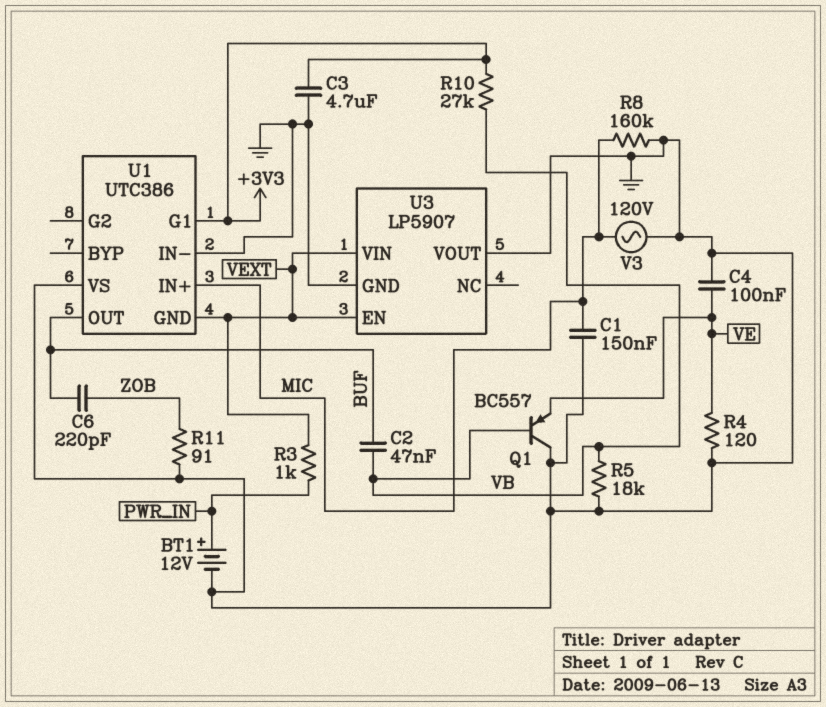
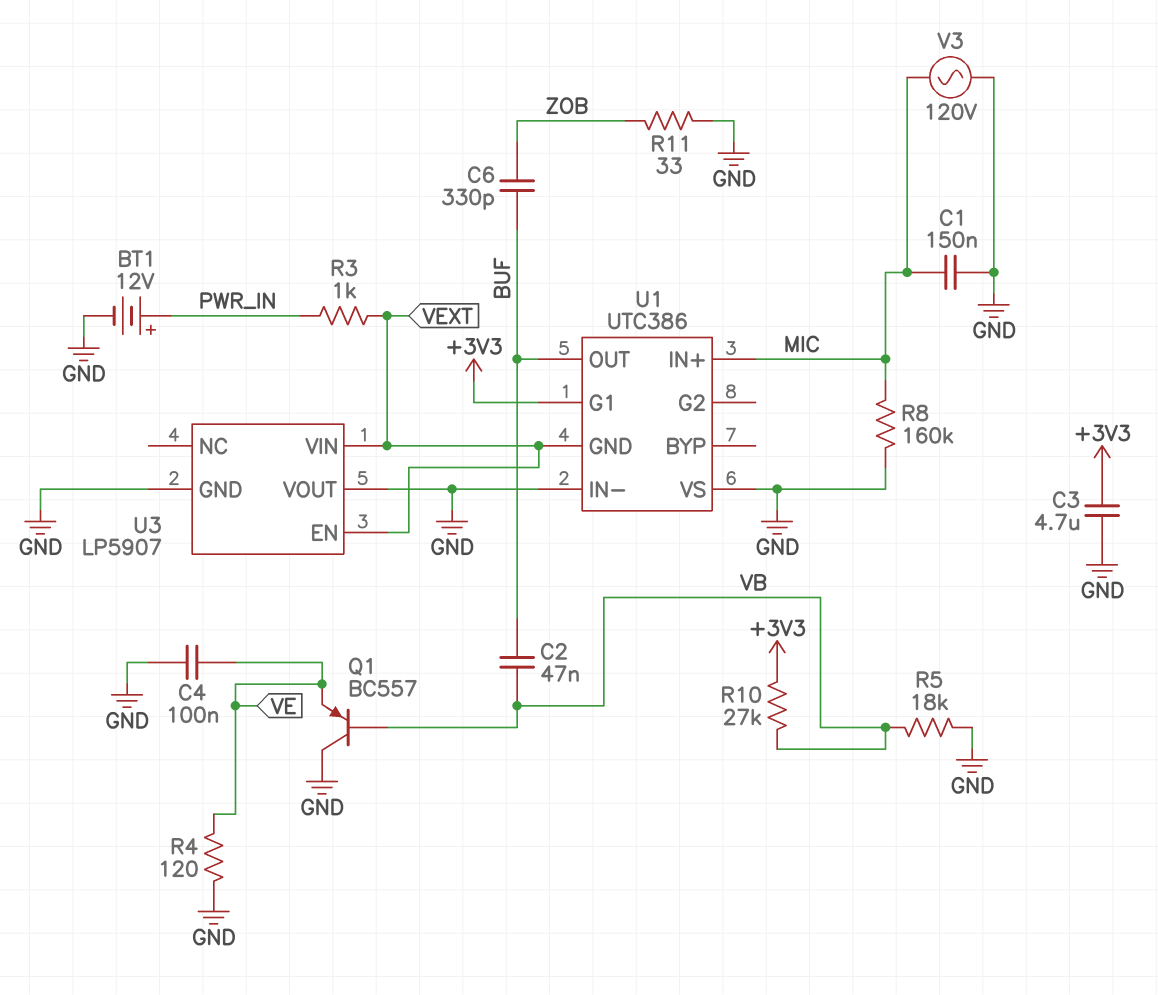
C6: 220pF (BUF, ZOB) -> 330pF (BUF, ZOB)
R11: 91 (GND, ZOB) -> 33 (GND, ZOB)

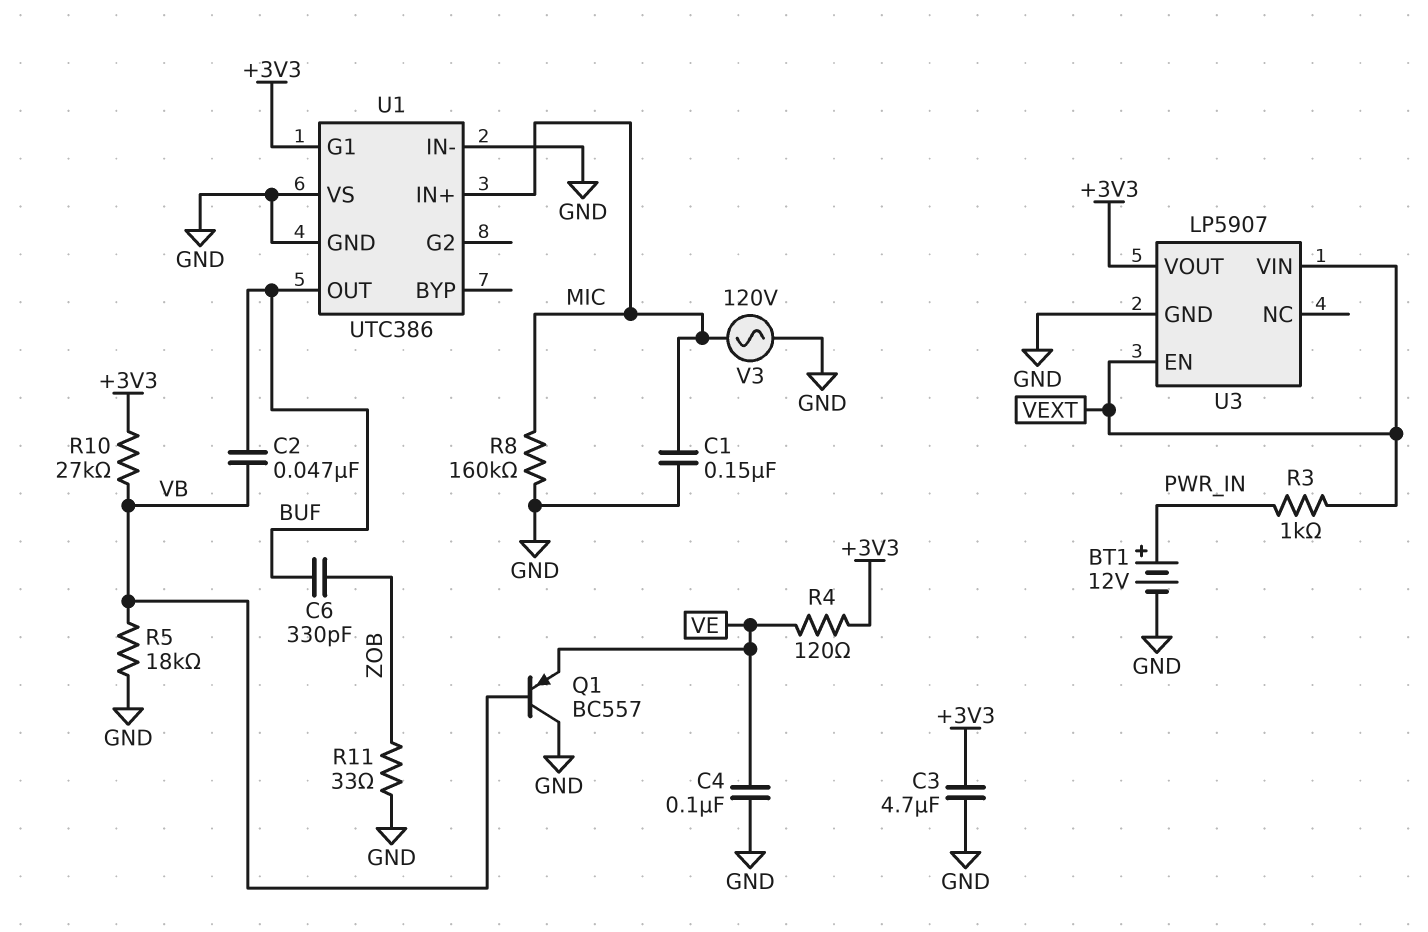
R4: 120 (GND, VE) -> 120 (+3V3, VE)
U1 pin GND: VEXT -> GND
U3 pin VOUT: GND -> +3V3

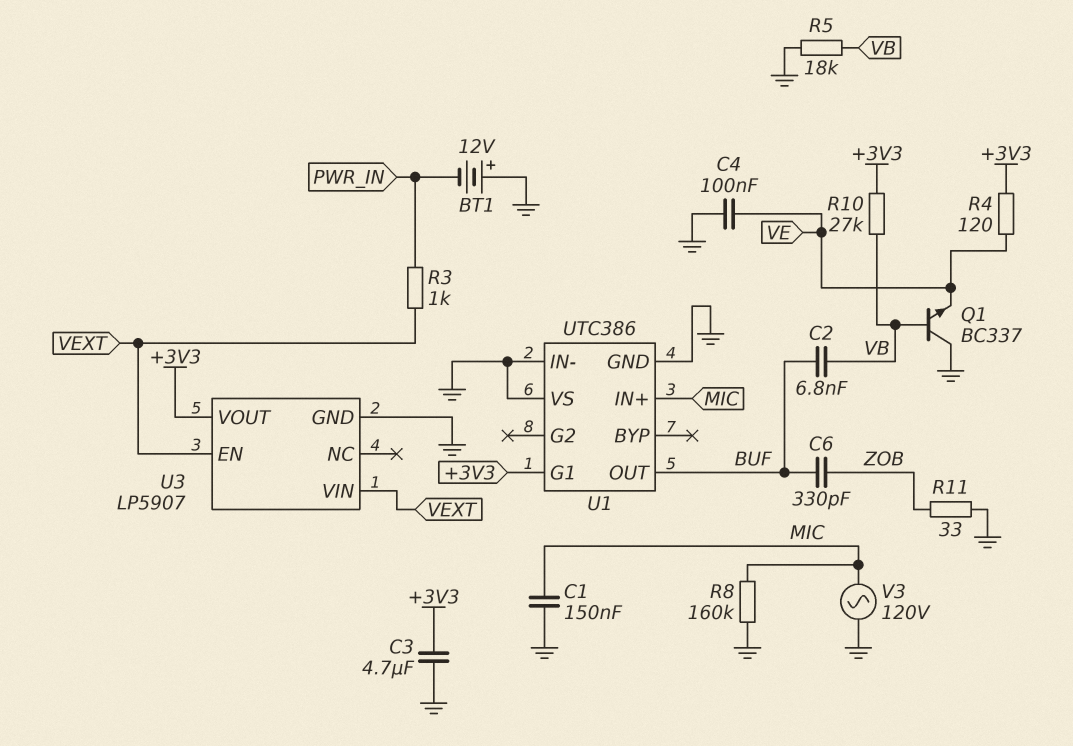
BT1: 12V (plus PWR_IN, minus GND) -> 12V (plus GND, minus PWR_IN)
C2: 47nF (BUF, VB) -> 6.8nF (BUF, VB)
Q1: PNP BC557 (B VB, C GND, E VE) -> NPN BC337 (B VB, C GND, E VE)

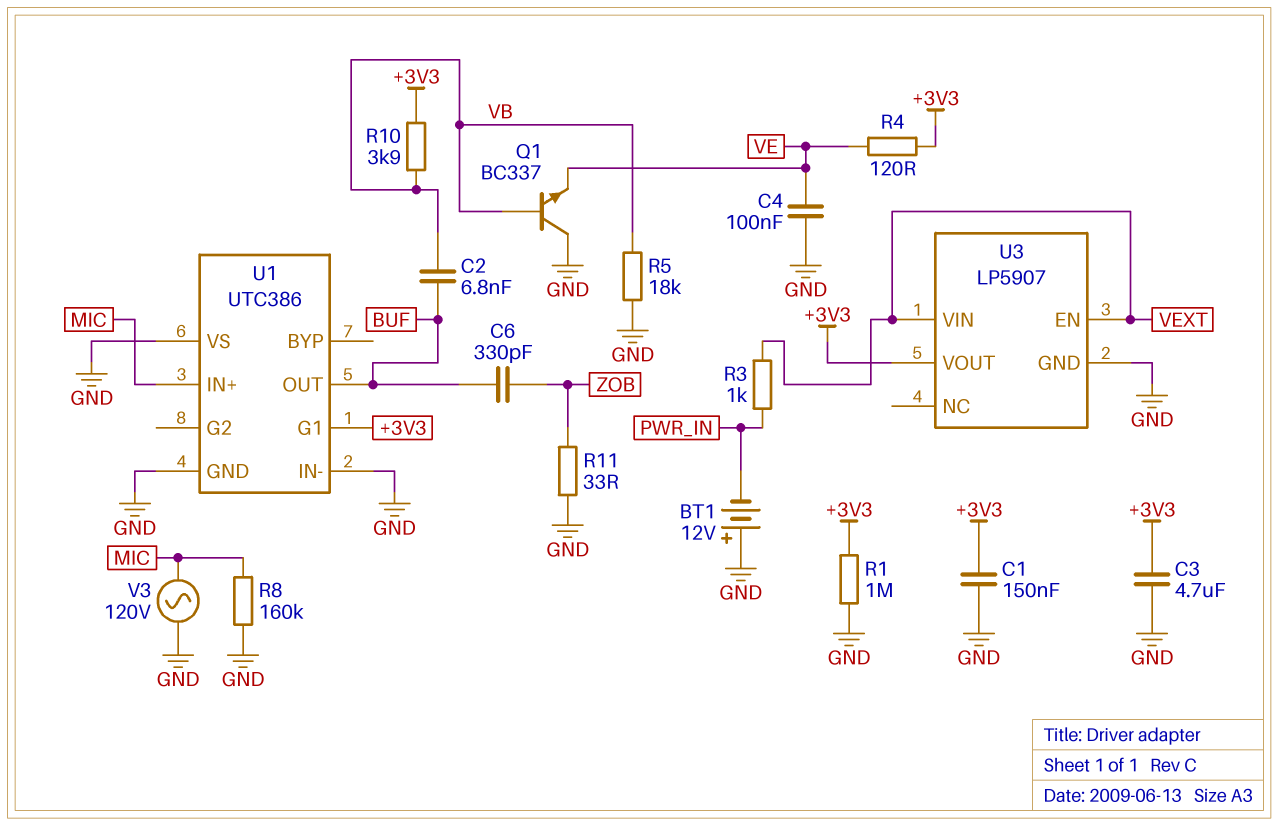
C1: 150nF (GND, MIC) -> 150nF (+3V3, GND)
R1: none -> 1M (+3V3, GND)
R10: 27k (+3V3, VB) -> 3.9k (+3V3, VB)

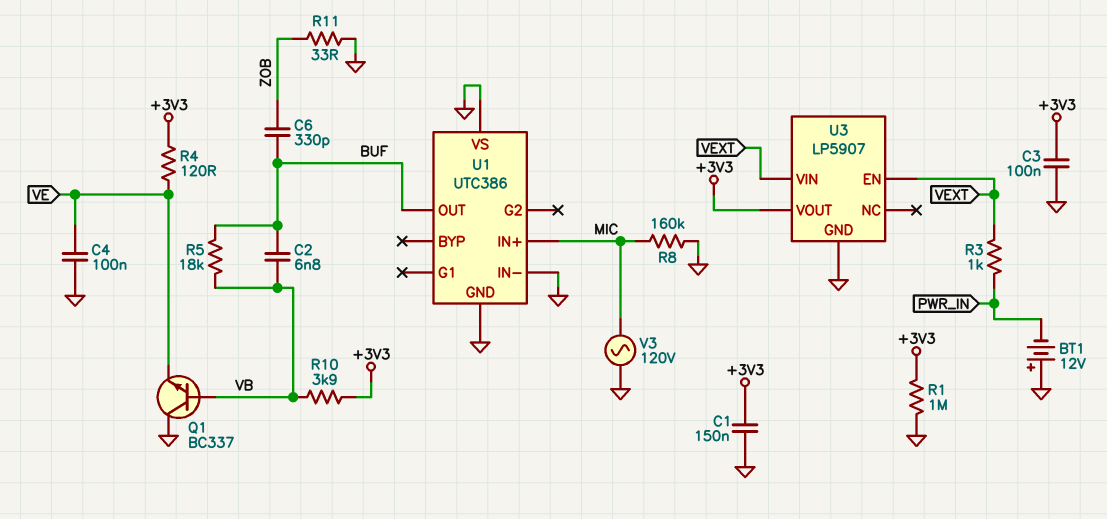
C3: 4.7uF (+3V3, GND) -> 100nF (+3V3, GND)
R5: 18k (GND, VB) -> 18k (BUF, VB)
U1 pin G1: +3V3 -> none

